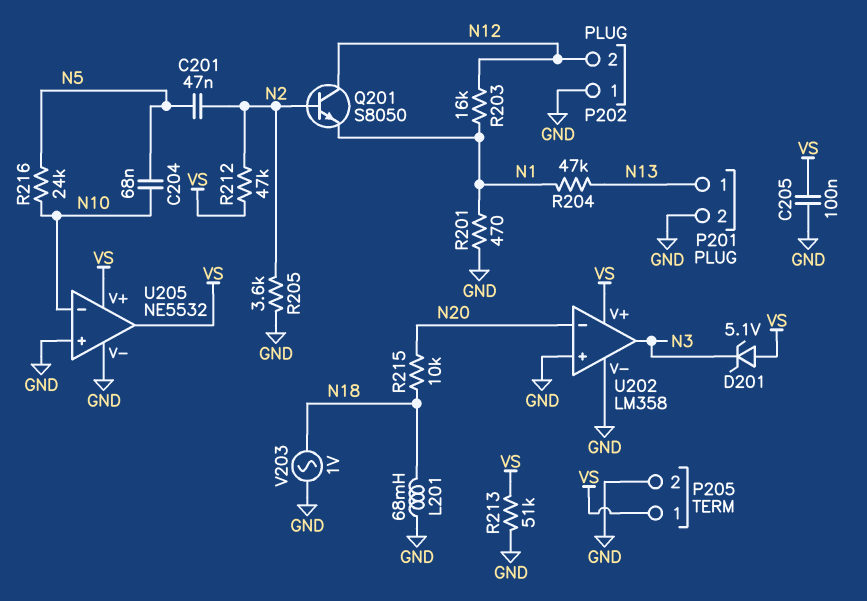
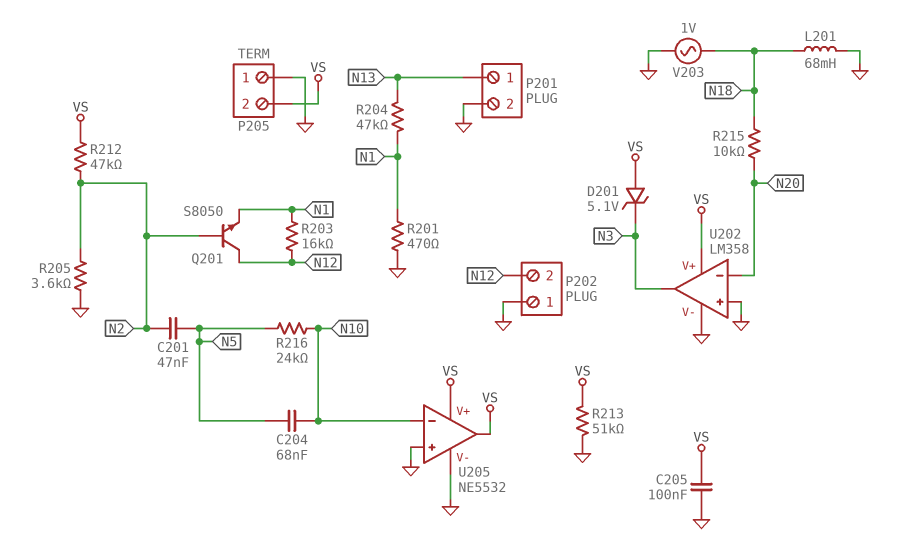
P205 pin 1: VS -> GND
P205 pin 2: GND -> VS

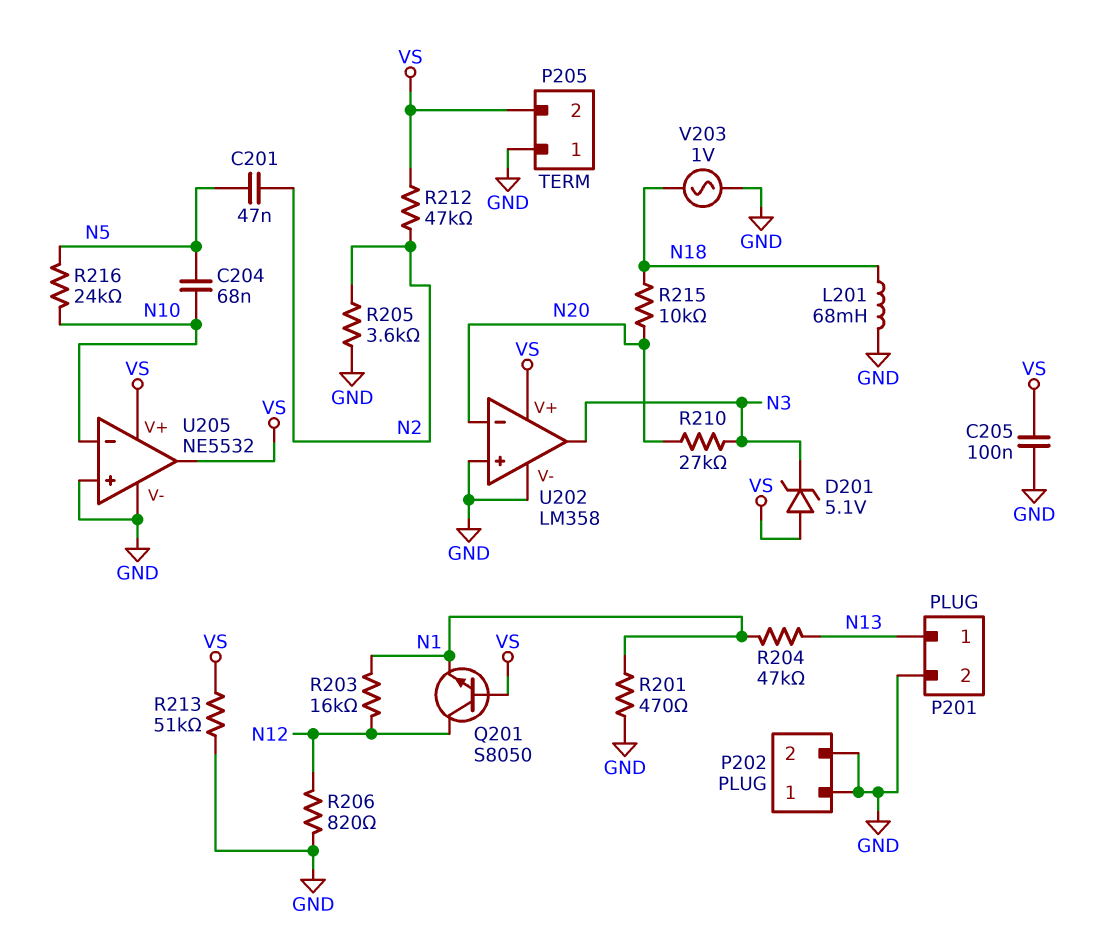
P202 pin 2: N12 -> GND
Q201: NPN S8050 (B N2, C N12, E N1) -> NPN S8050 (B VS, C N12, E N1)
R206: none -> 820 (GND, N12)
R210: none -> 27k (N3, N20)

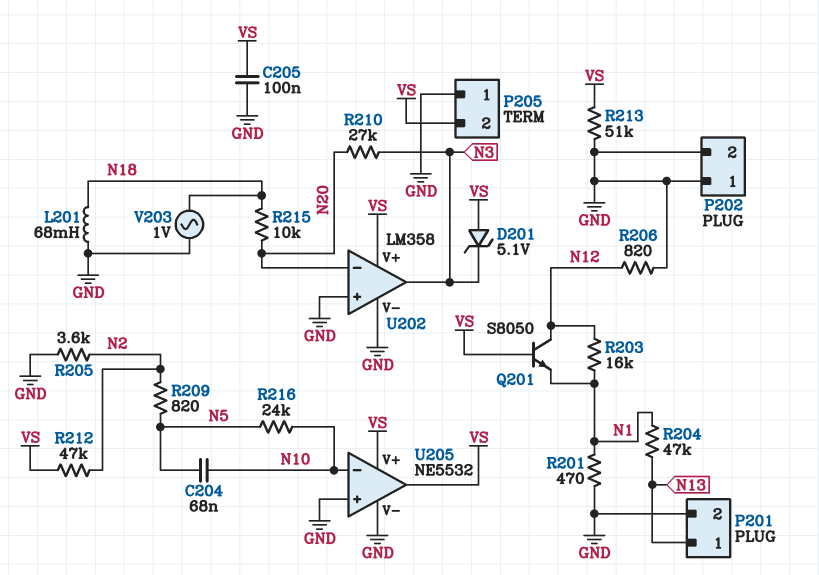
C201: 47nF (N2, N5) -> none
R209: none -> 820 (N2, N5)

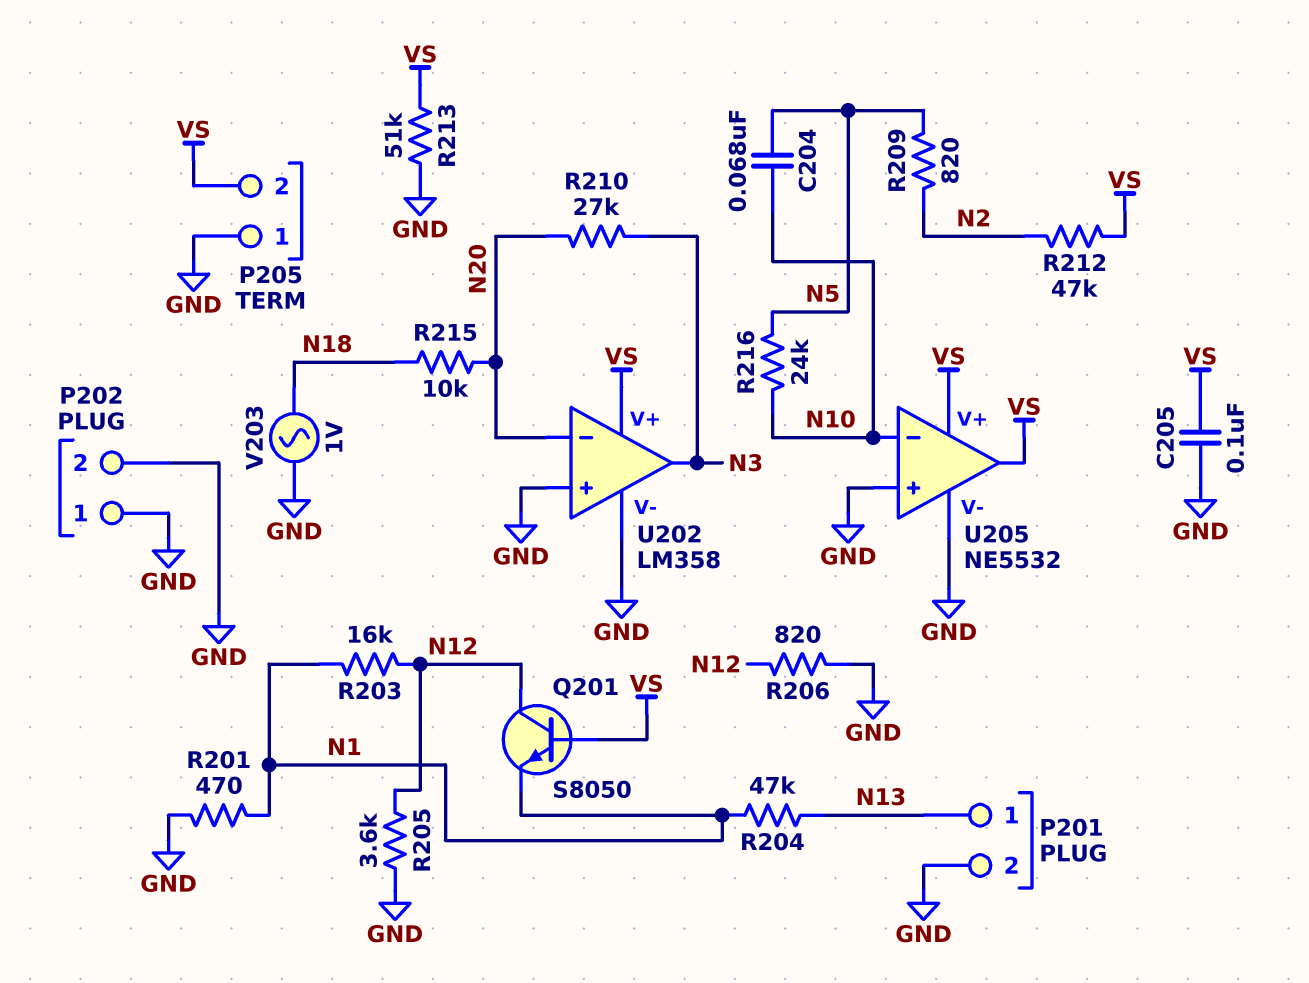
D201: zener 5.1V (A VS, K N3) -> none
L201: 68mH (GND, N18) -> none
R205: 3.6k (GND, N2) -> 3.6k (GND, N12)

